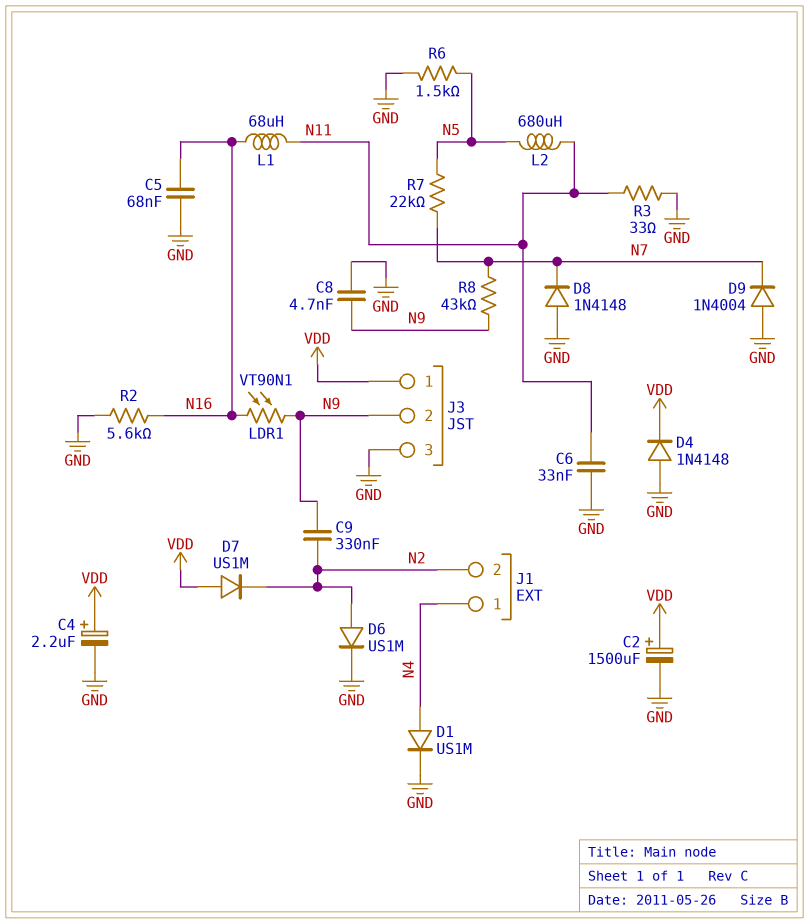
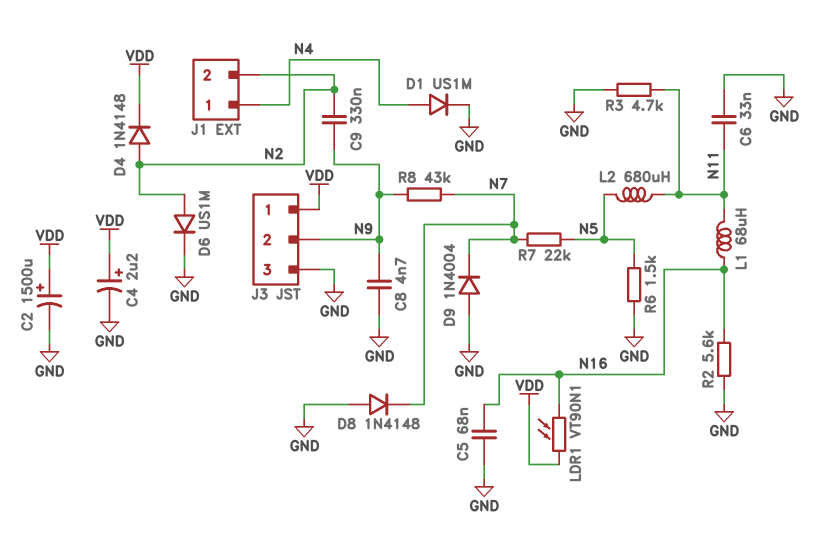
D4: diode 1N4148 (A GND, K VDD) -> diode 1N4148 (A N2, K VDD)
D7: diode US1M (A VDD, K N2) -> none
LDR1: VT90N1 (N9, N16) -> VT90N1 (N16, VDD)
R3: 33 (GND, N11) -> 4.7k (GND, N11)

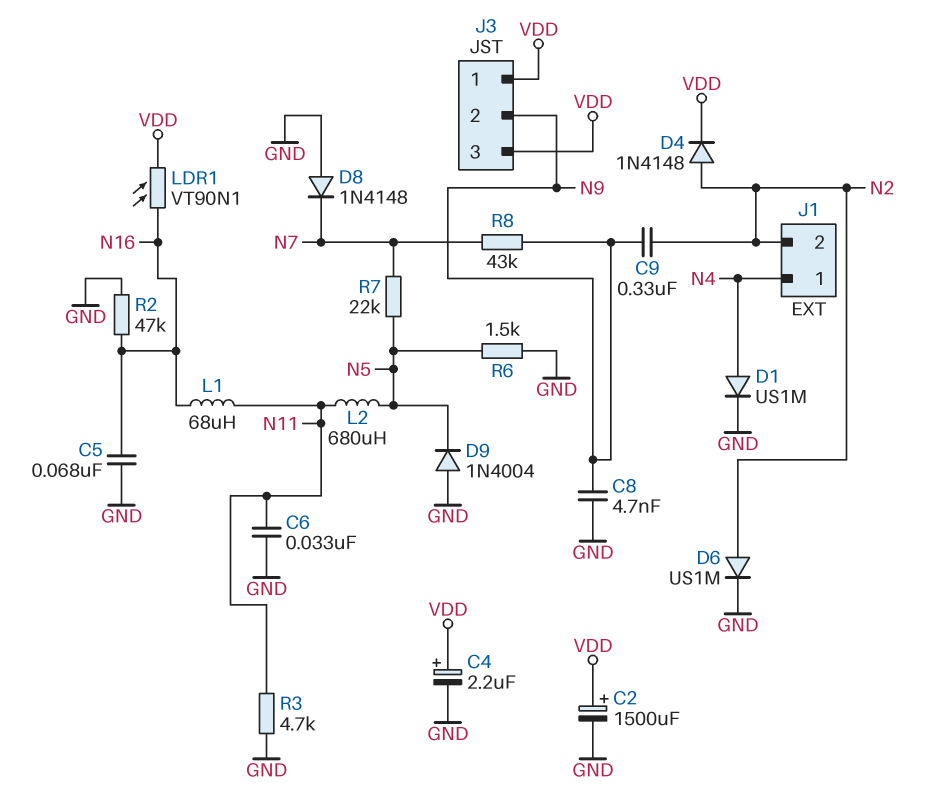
D9: diode 1N4004 (A GND, K N7) -> diode 1N4004 (A GND, K N5)
J3 pin 3: GND -> VDD
R2: 5.6k (GND, N16) -> 47k (GND, N16)

